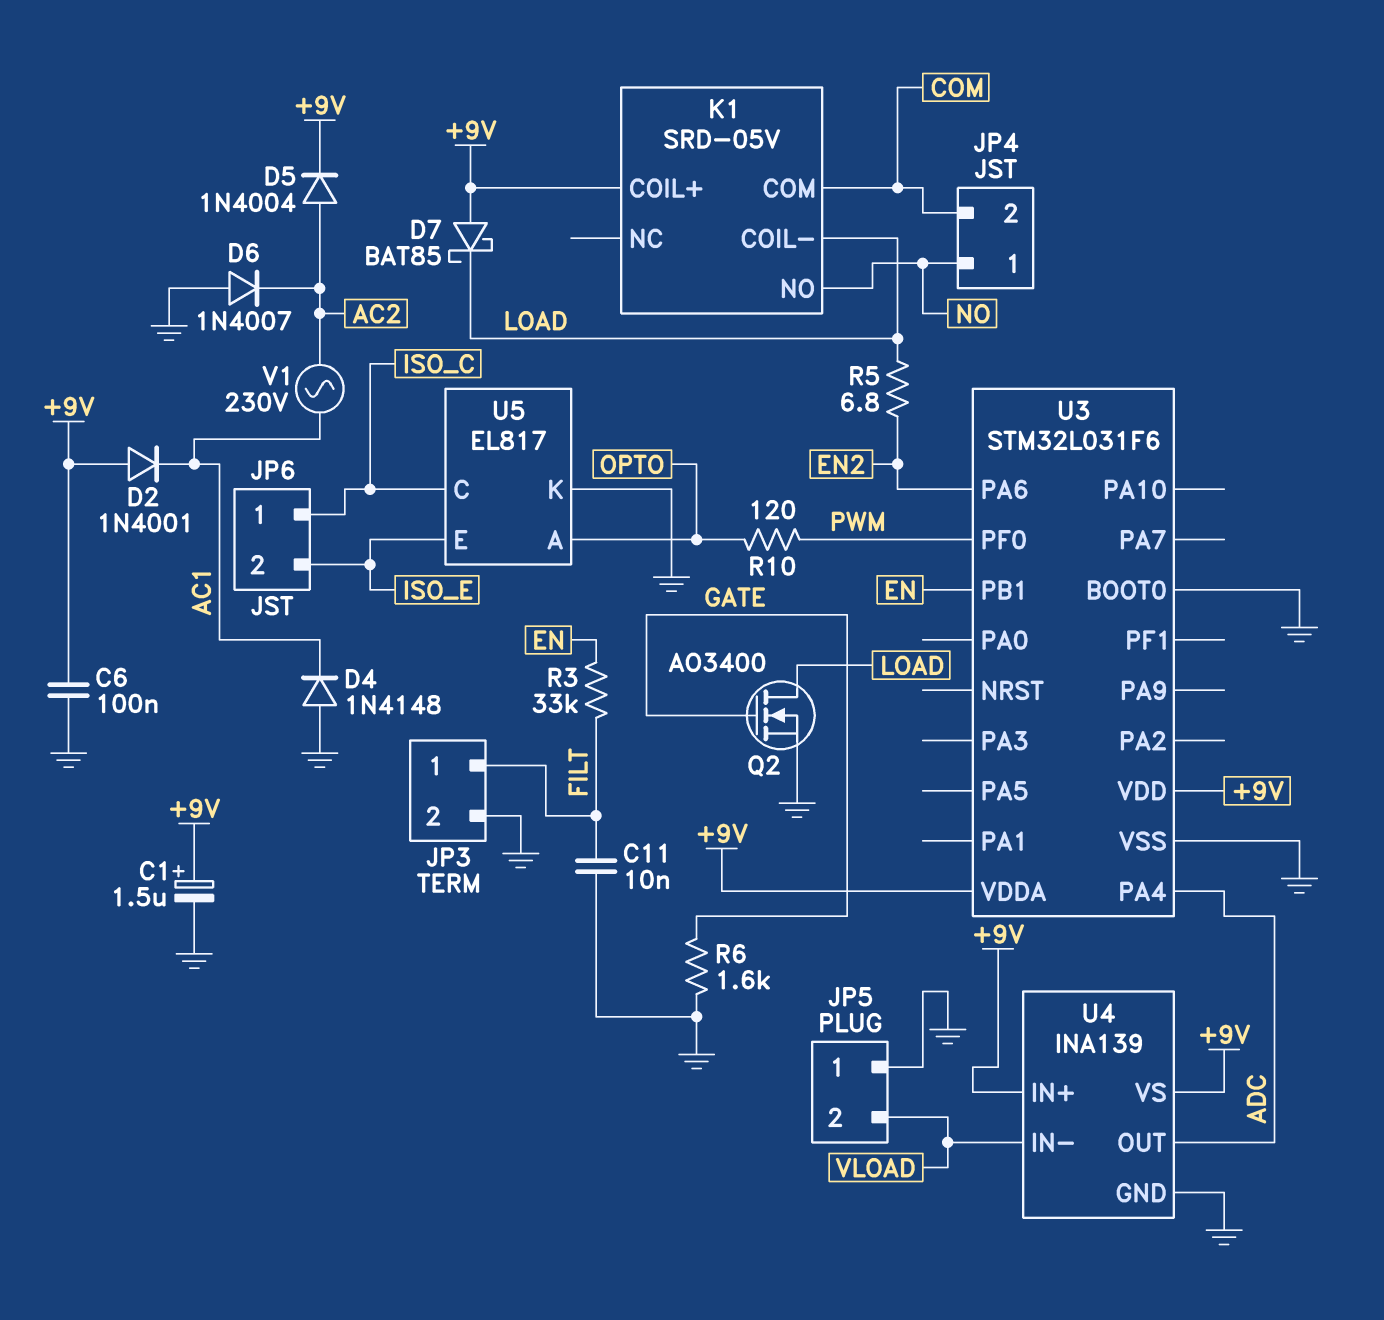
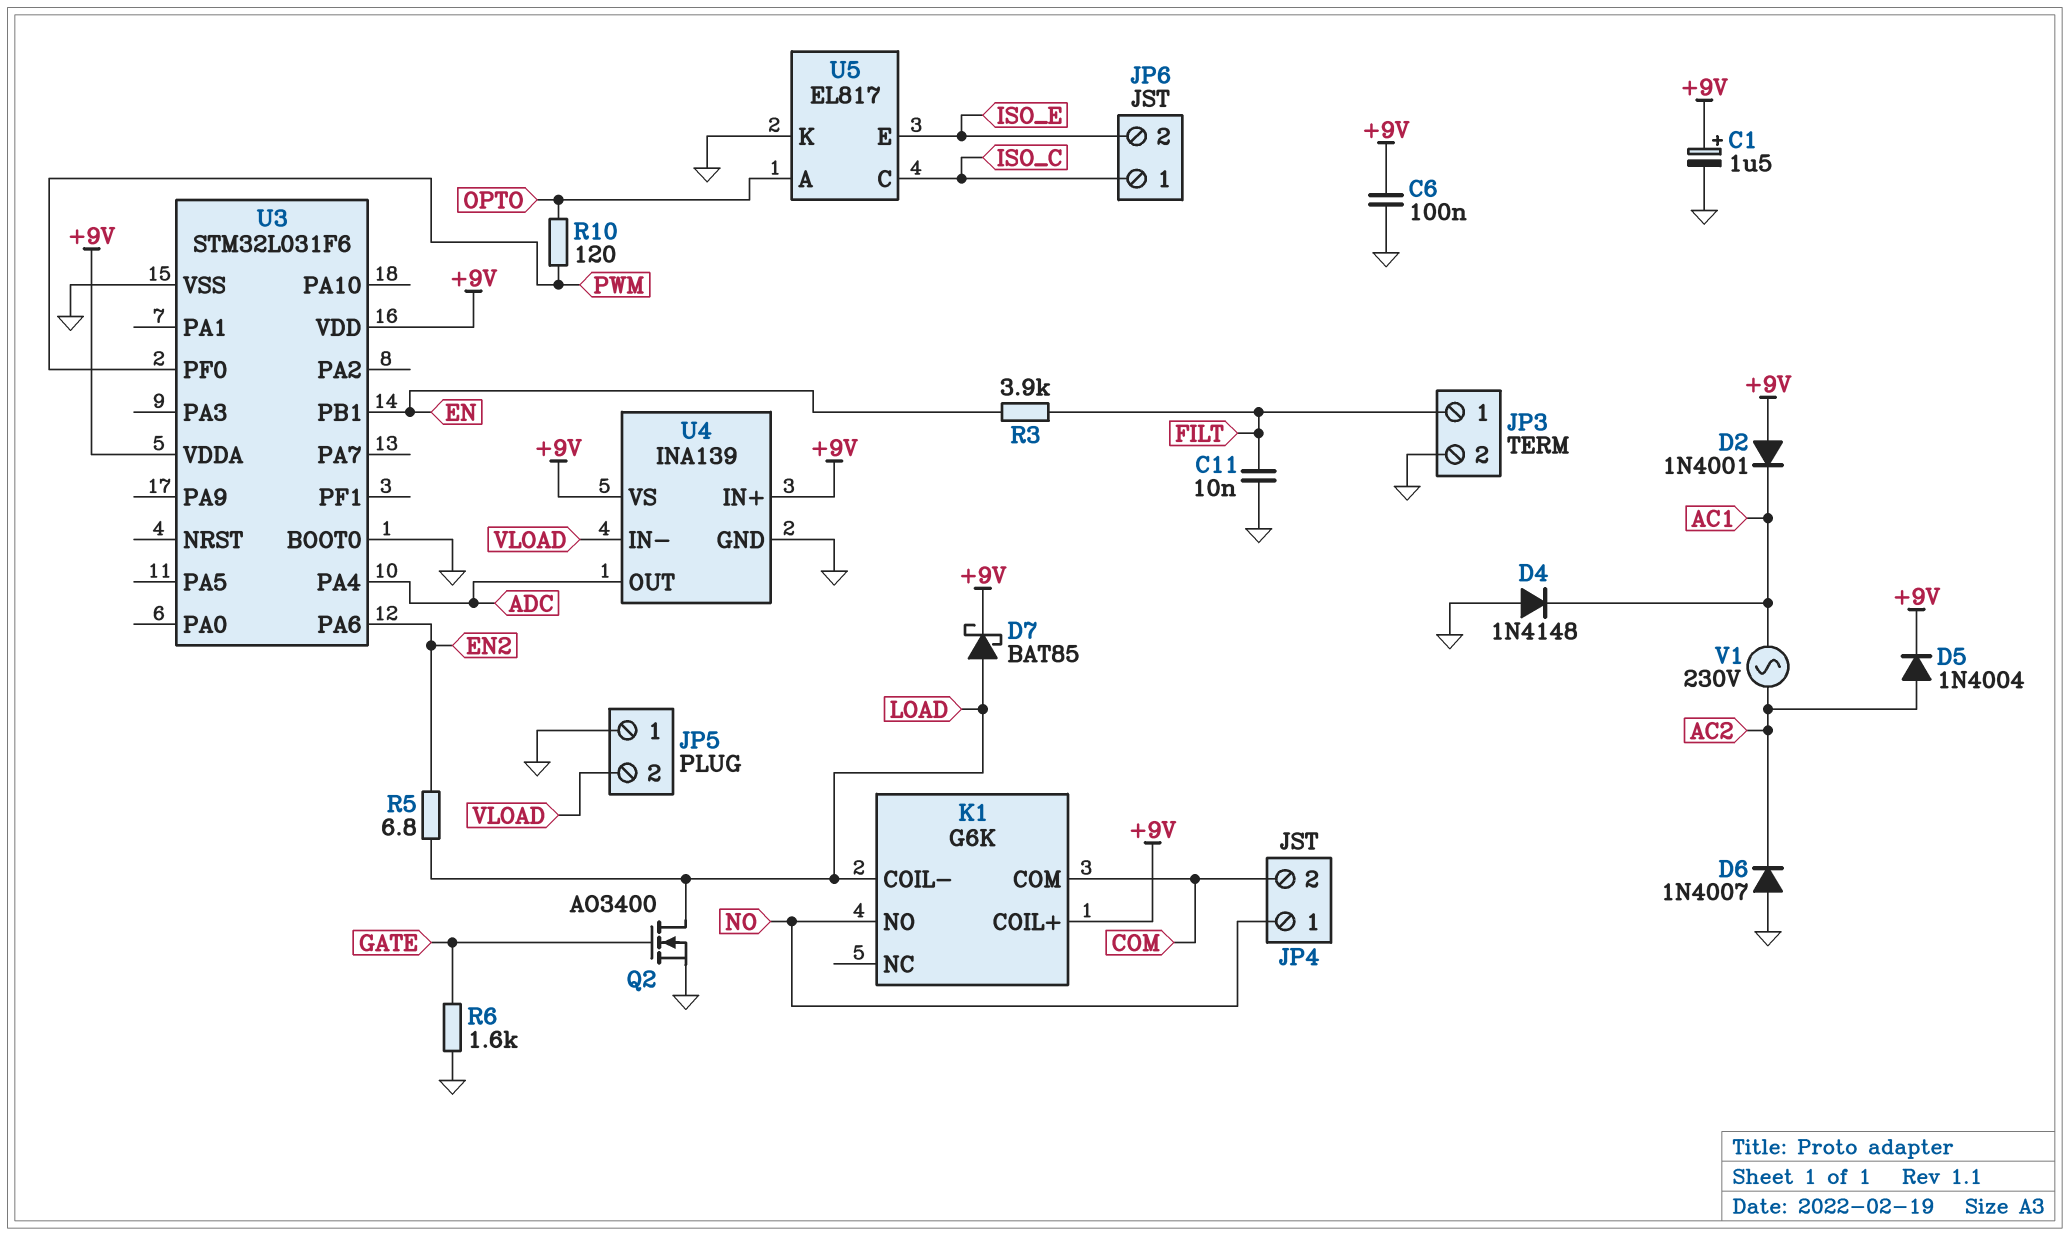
D7: schottky BAT85 (A +9V, K LOAD) -> schottky BAT85 (A LOAD, K +9V)
K1: SRD-05V -> G6K
R3: 33k (EN, FILT) -> 3.9k (EN, FILT)

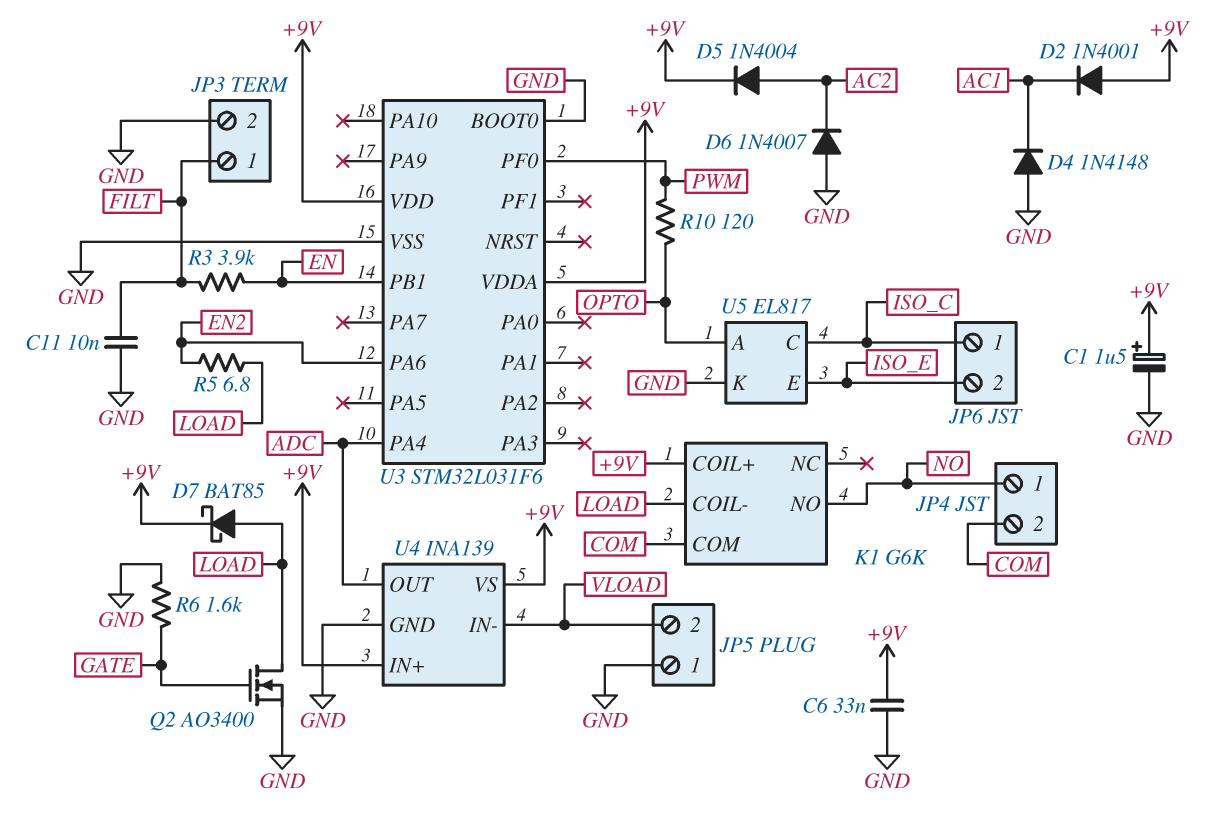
C6: 100nF (+9V, GND) -> 33nF (+9V, GND)
V1: AC 230V (AC1, AC2) -> none

